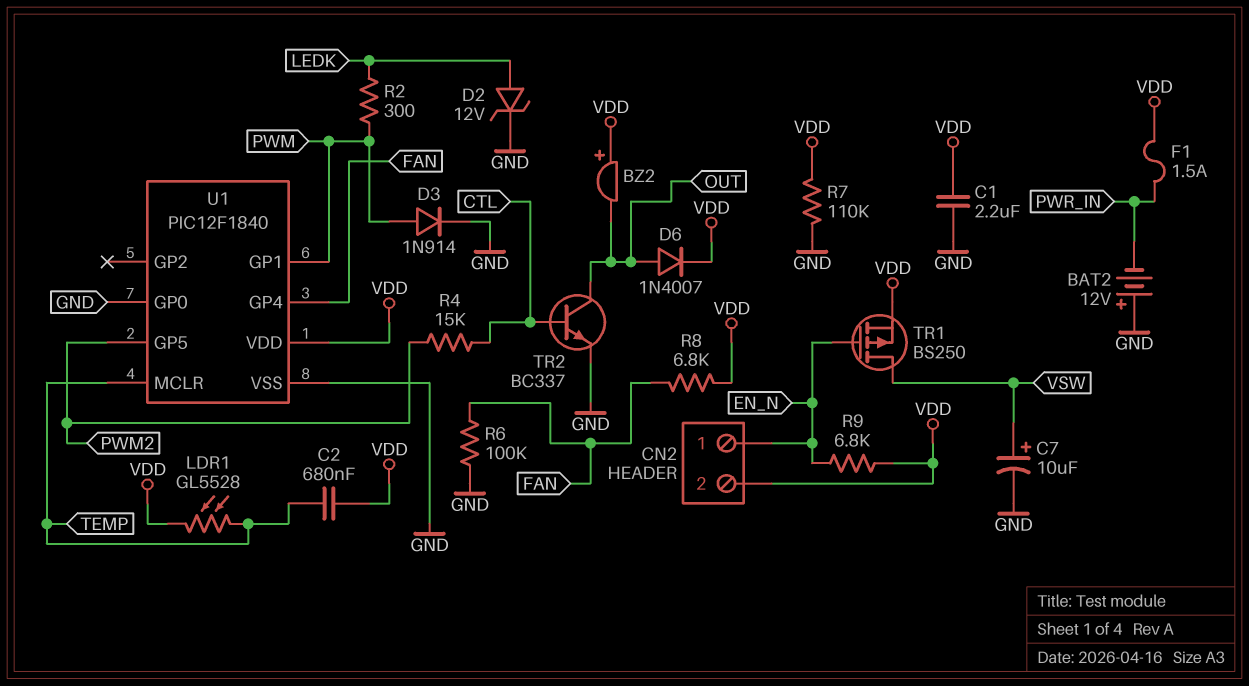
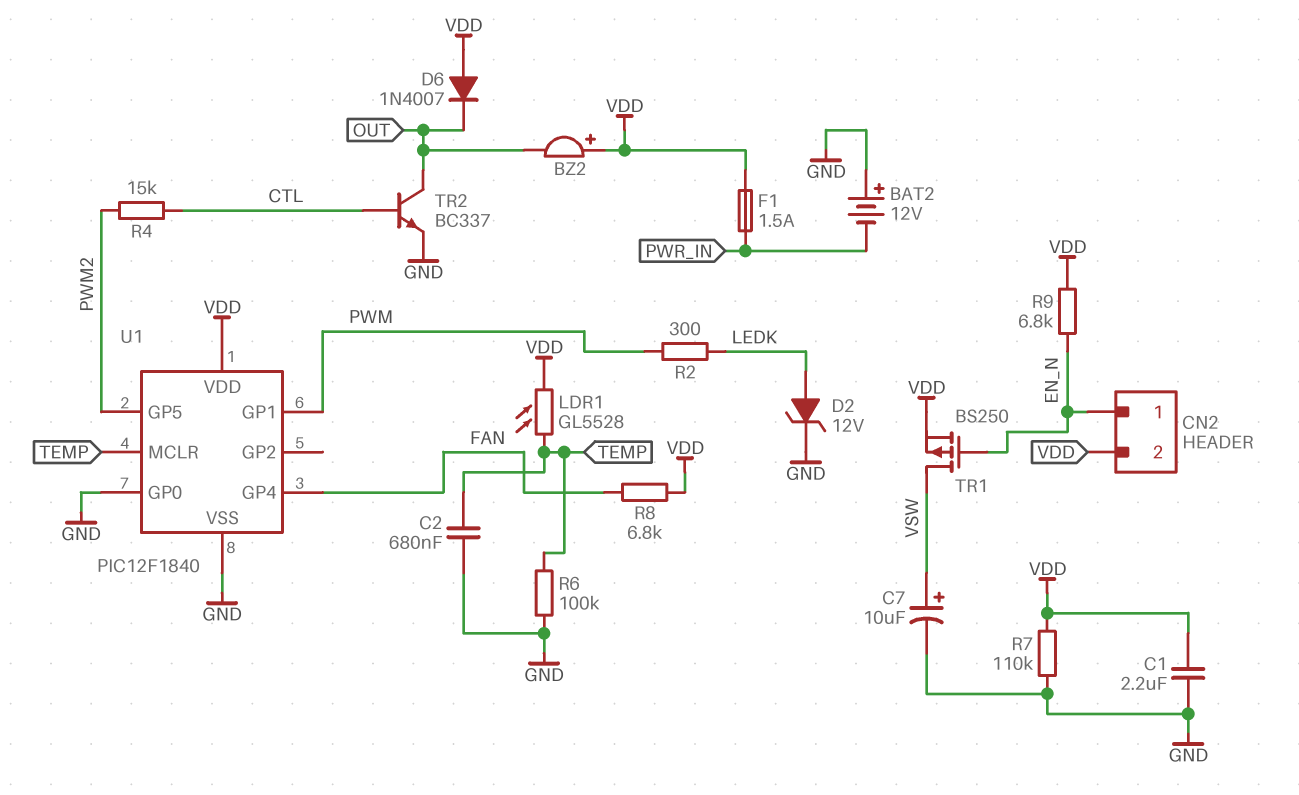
C2: 680nF (TEMP, VDD) -> 680nF (GND, TEMP)
D3: diode 1N914 (A PWM, K GND) -> none
D6: diode 1N4007 (A OUT, K VDD) -> diode 1N4007 (A VDD, K OUT)
R6: 100k (FAN, GND) -> 100k (GND, TEMP)

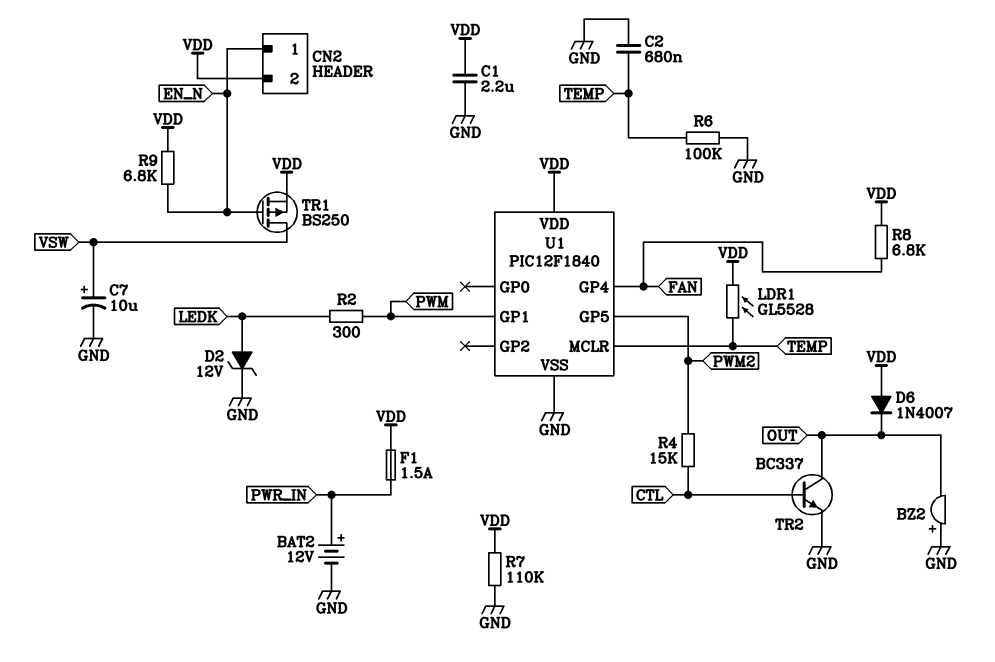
BAT2: 12V (plus GND, minus PWR_IN) -> 12V (plus PWR_IN, minus GND)
BZ2: buzzer (plus VDD, minus OUT) -> buzzer (plus GND, minus OUT)
U1 pin GP0: GND -> none

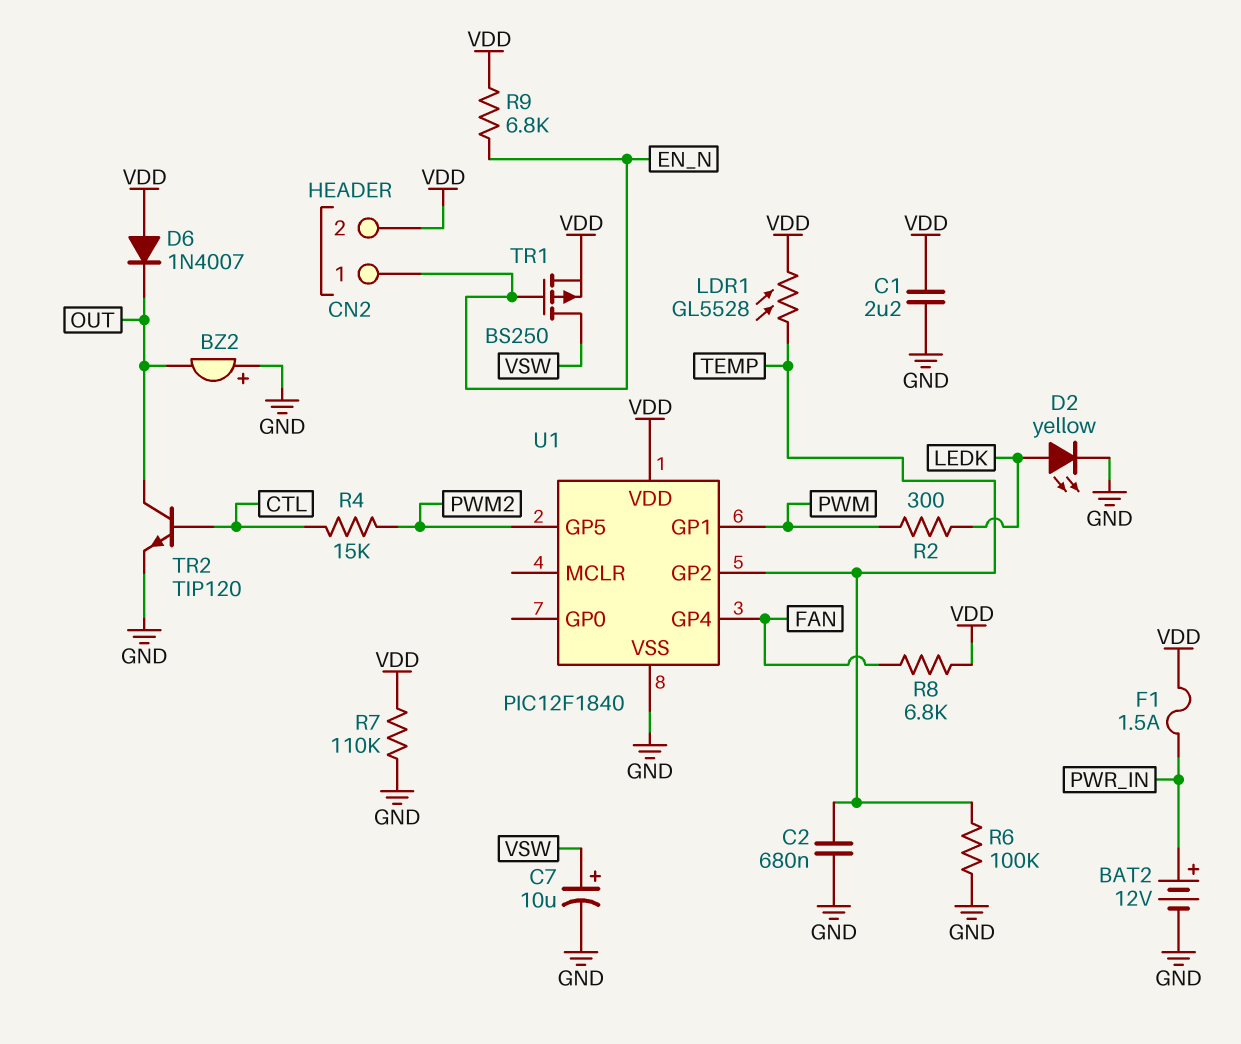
D2: zener 12V (A LEDK, K GND) -> LED yellow (A LEDK, K GND)
TR2: NPN BC337 (B CTL, C OUT, E GND) -> NPN TIP120 (B CTL, C OUT, E GND)
U1 pin GP2: none -> TEMP
U1 pin MCLR: TEMP -> none

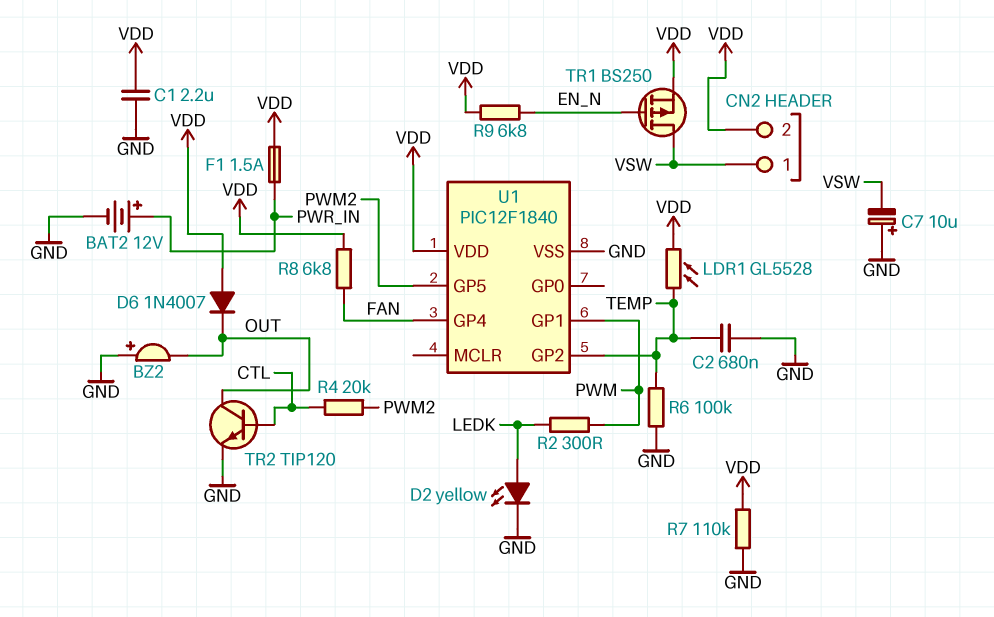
C7: 10uF (plus VSW, minus GND) -> 10uF (plus GND, minus VSW)
CN2 pin 1: EN_N -> VSW
R4: 15k (CTL, PWM2) -> 20k (CTL, PWM2)

